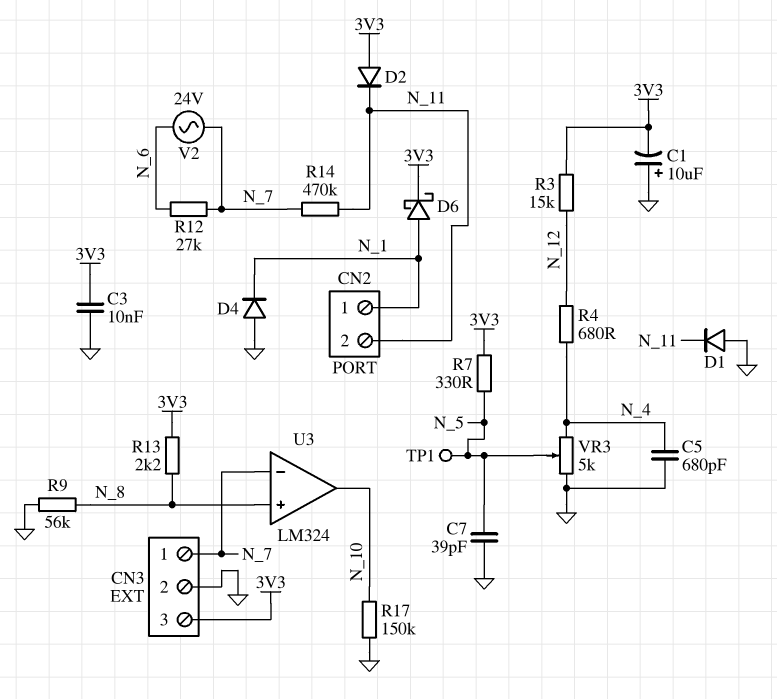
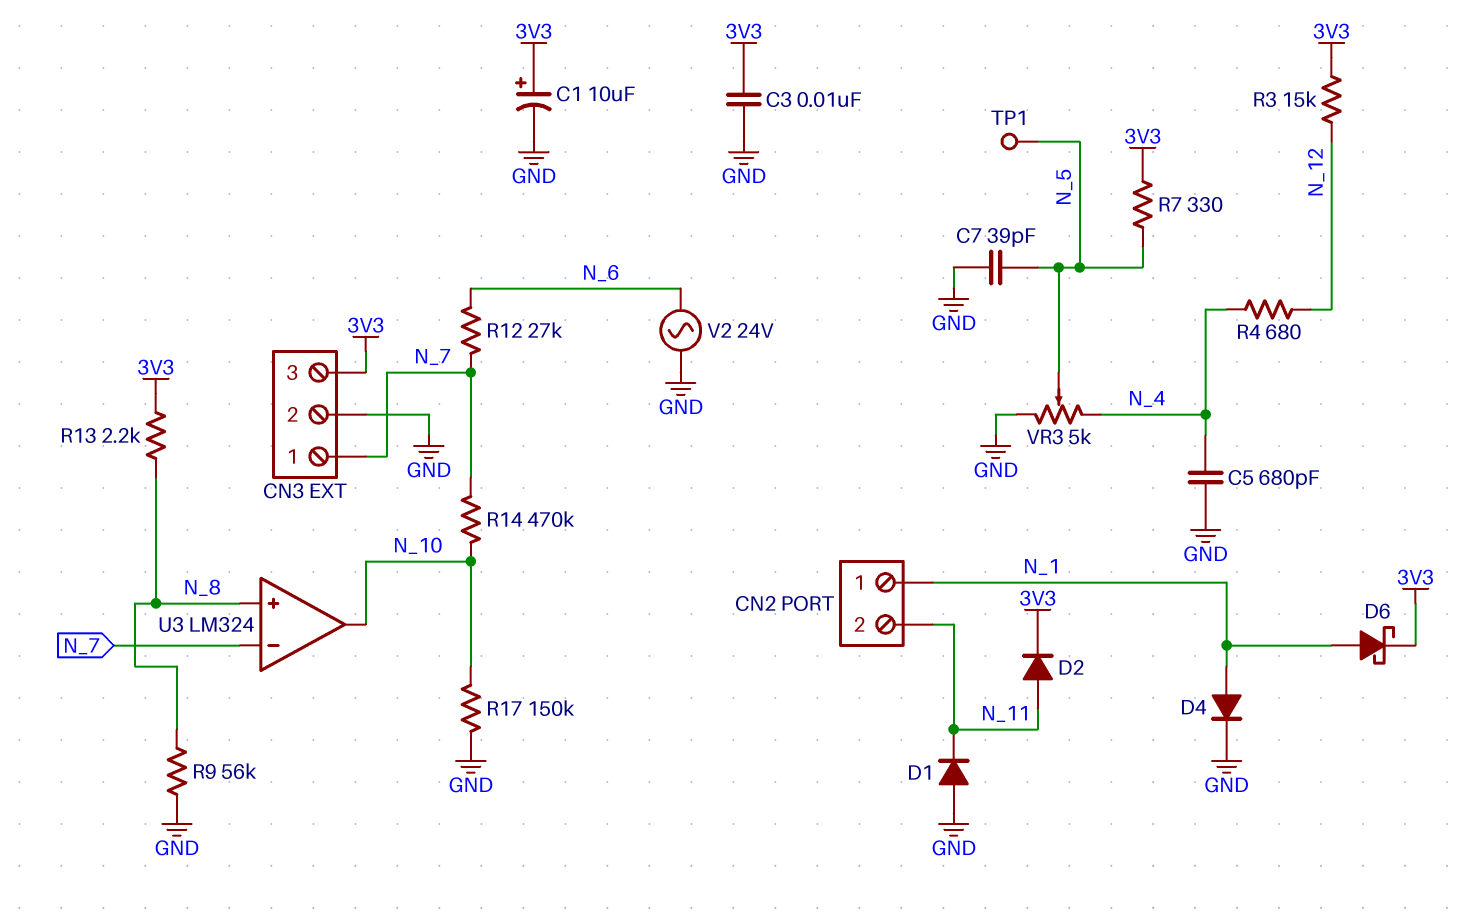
C1: 10uF (plus GND, minus 3V3) -> 10uF (plus 3V3, minus GND)
D2: diode (A 3V3, K N_11) -> diode (A N_11, K 3V3)
D4: diode (A GND, K N_1) -> diode (A N_1, K GND)
R14: 470k (N_7, N_11) -> 470k (N_7, N_10)
V2: AC 24V (N_6, N_7) -> AC 24V (GND, N_6)

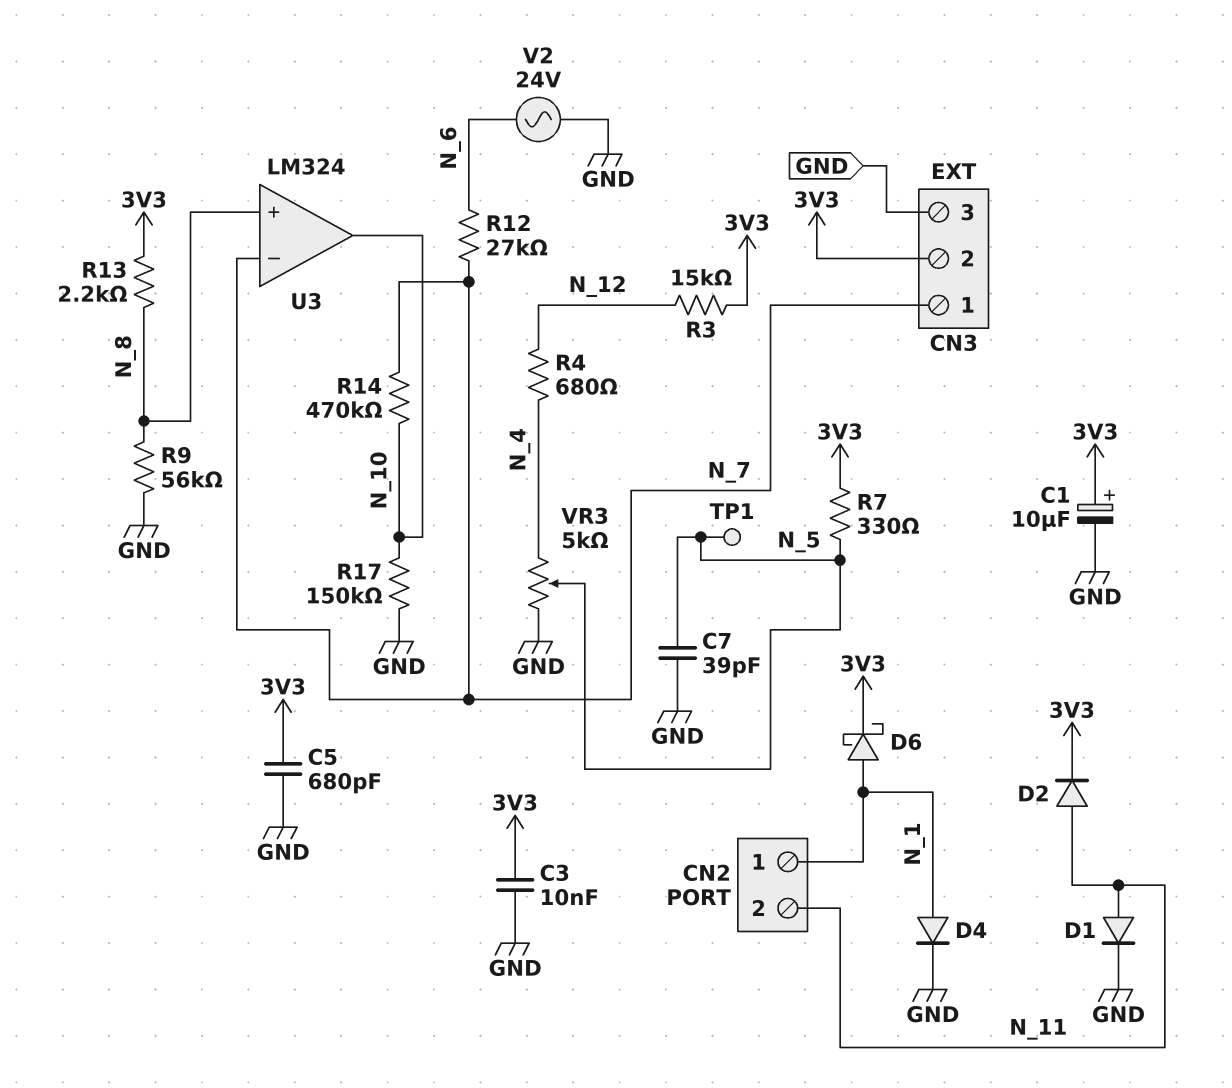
C5: 680pF (GND, N_4) -> 680pF (3V3, GND)
CN3 pin 2: GND -> 3V3
CN3 pin 3: 3V3 -> GND
D1: diode (A GND, K N_11) -> diode (A N_11, K GND)

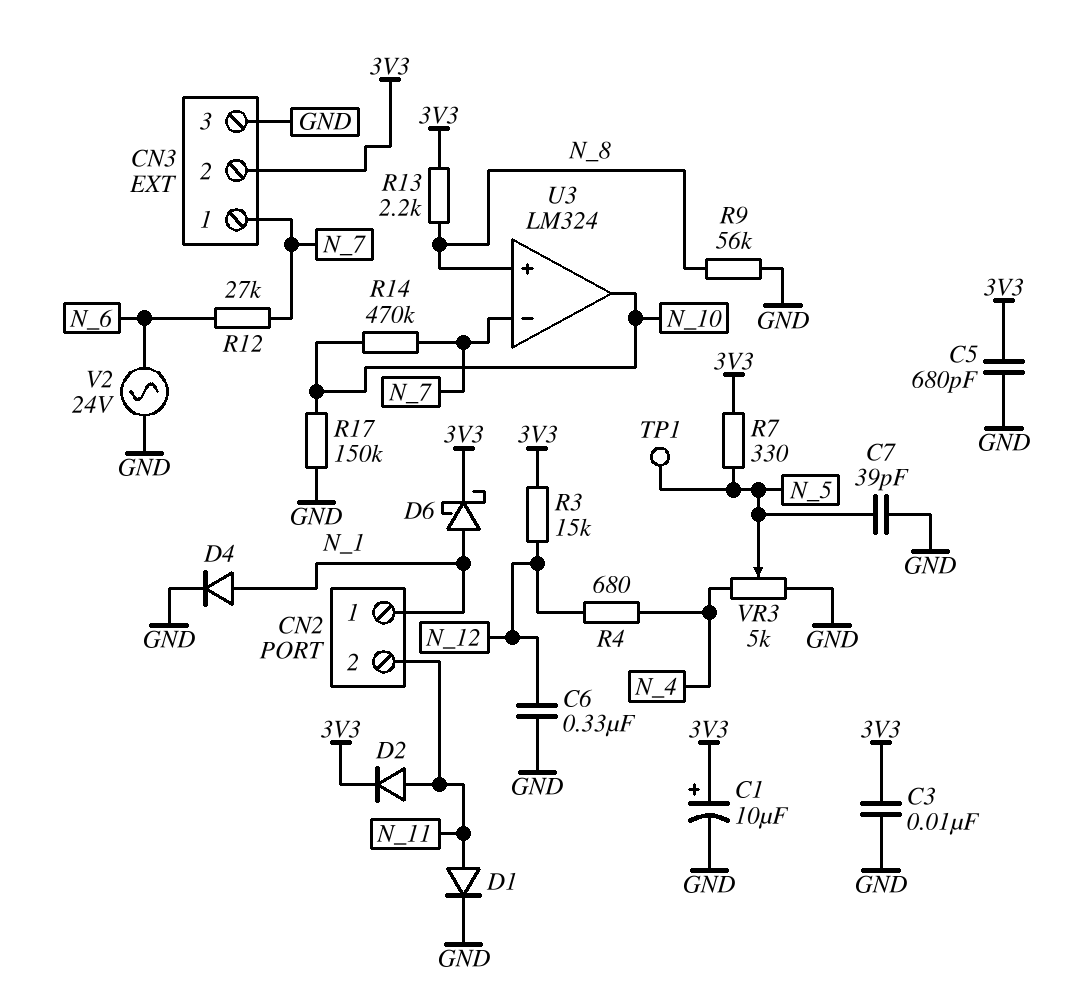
C6: none -> 330nF (GND, N_12)

